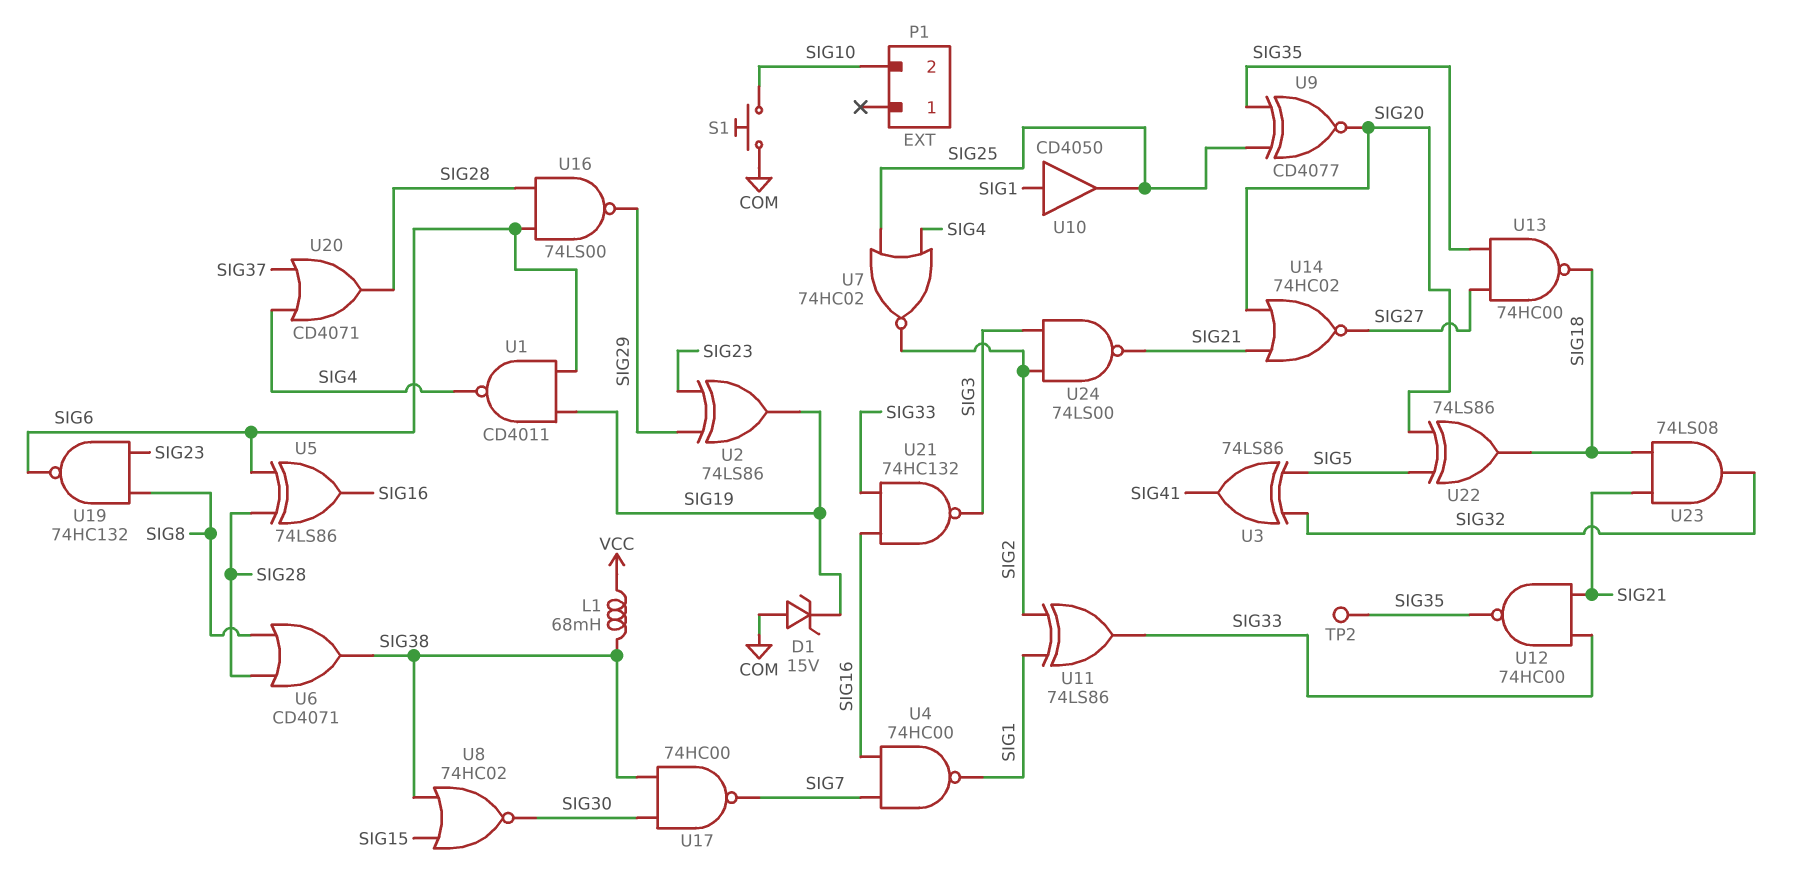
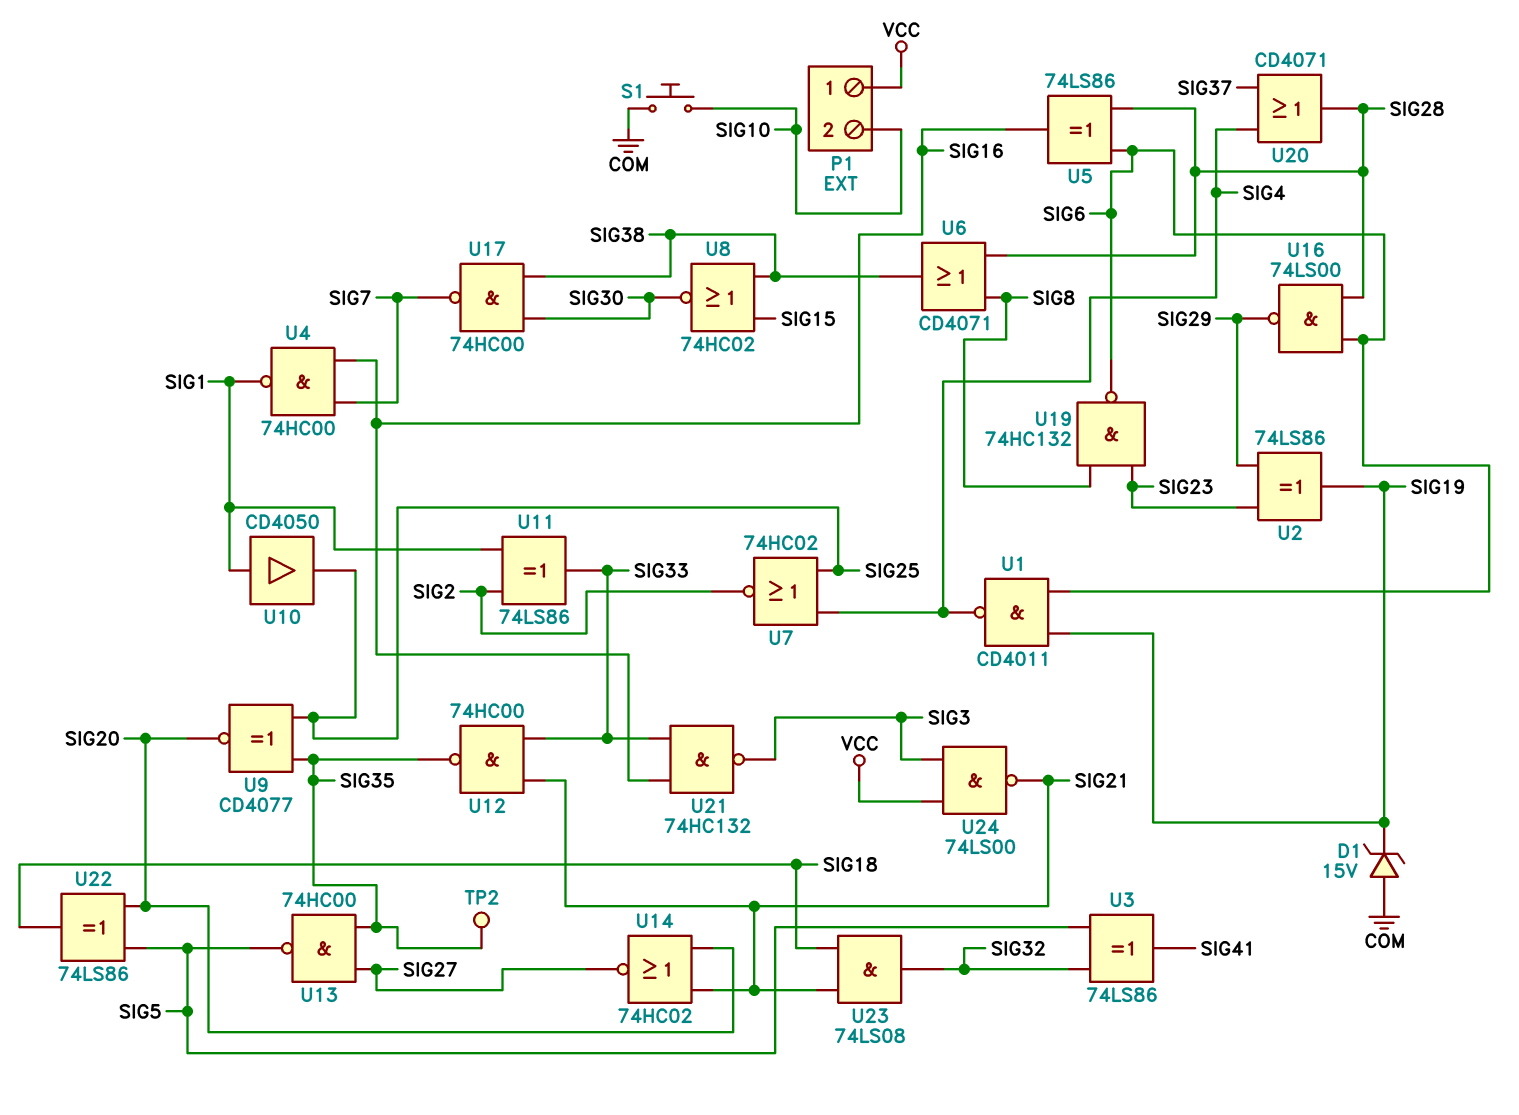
L1: 68mH (SIG38, VCC) -> none
P1 pin 1: none -> VCC
U13: NAND 74HC00 (in SIG27, in SIG35, out SIG18) -> NAND 74HC00 (in SIG27, in SIG35, out SIG5)
U24: NAND 74LS00 (in SIG2, in SIG3, out SIG21) -> NAND 74LS00 (in SIG3, in VCC, out SIG21)

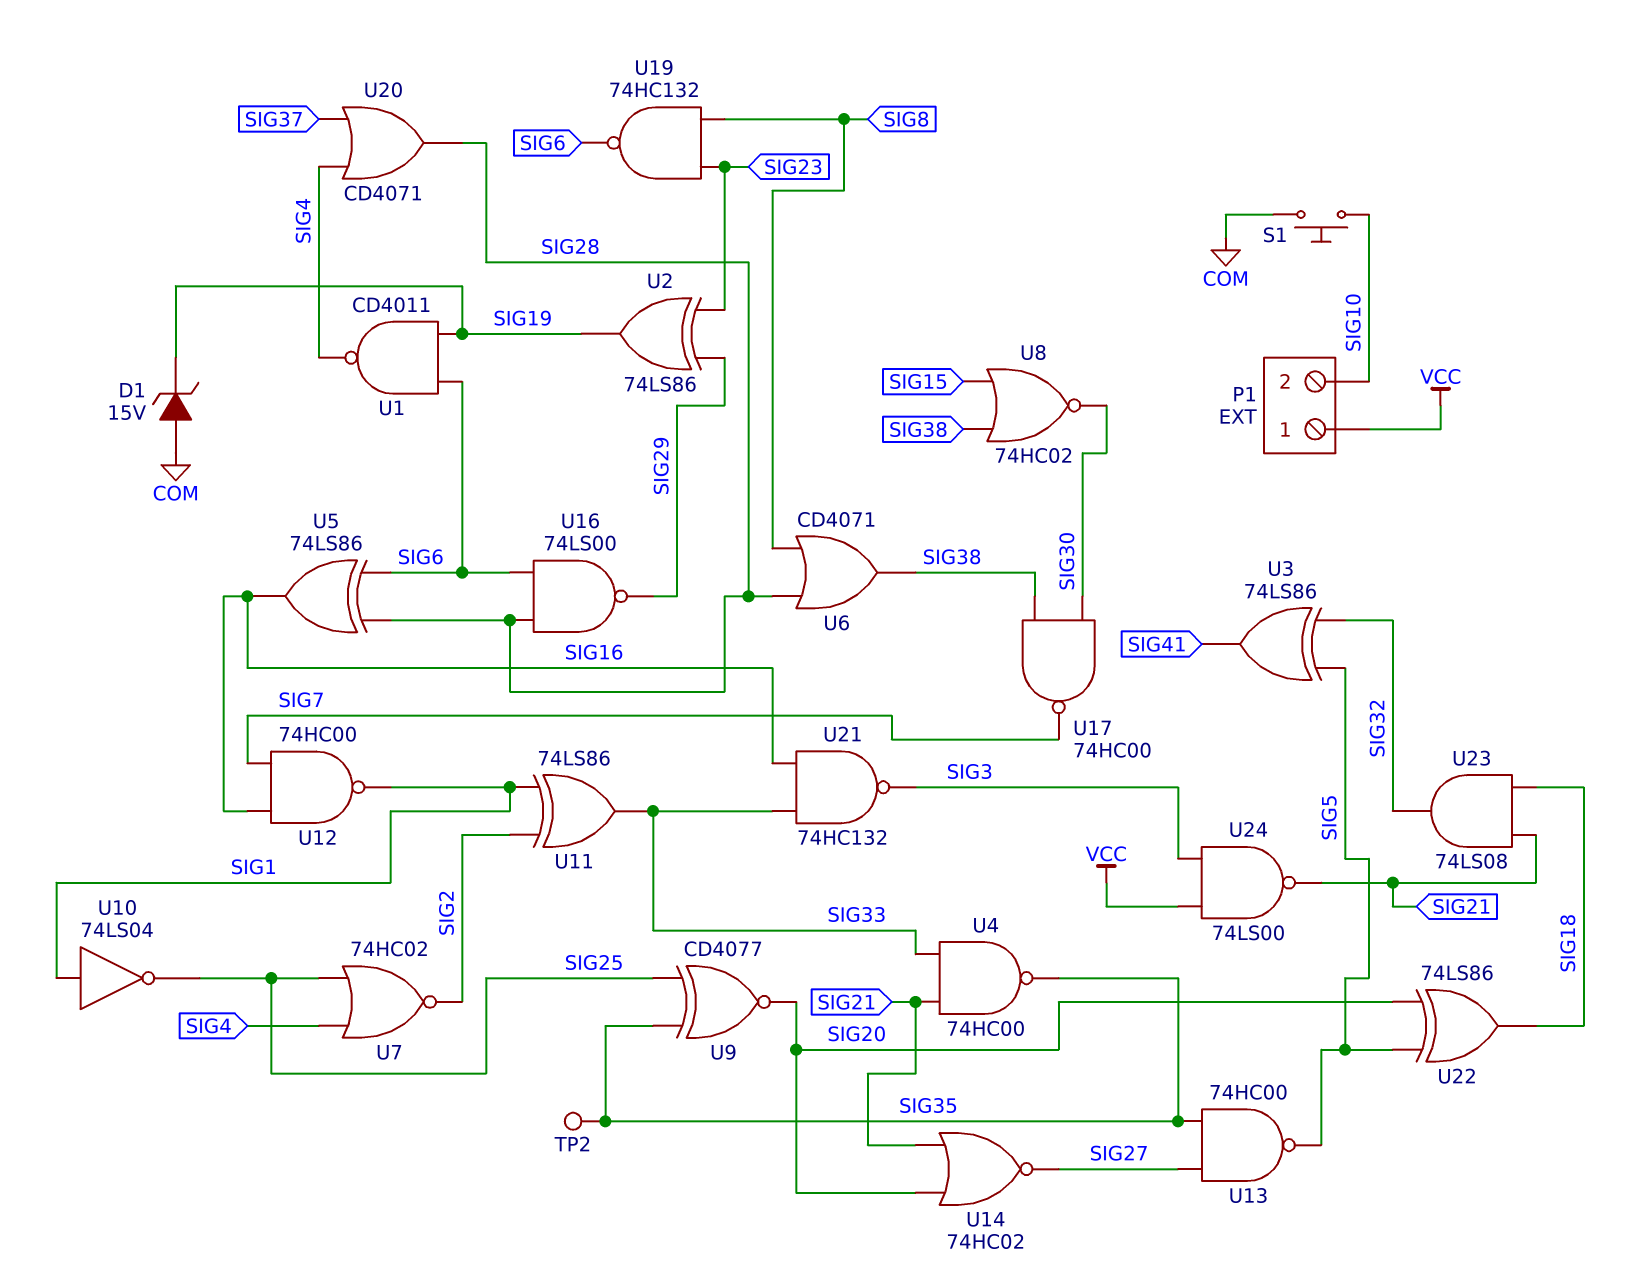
U4: NAND 74HC00 (in SIG7, in SIG16, out SIG1) -> NAND 74HC00 (in SIG21, in SIG33, out SIG35)
U10: buffer CD4050 (in SIG1, out SIG25) -> NOT 74LS04 (in SIG1, out SIG25)
U12: NAND 74HC00 (in SIG21, in SIG33, out SIG35) -> NAND 74HC00 (in SIG7, in SIG16, out SIG1)

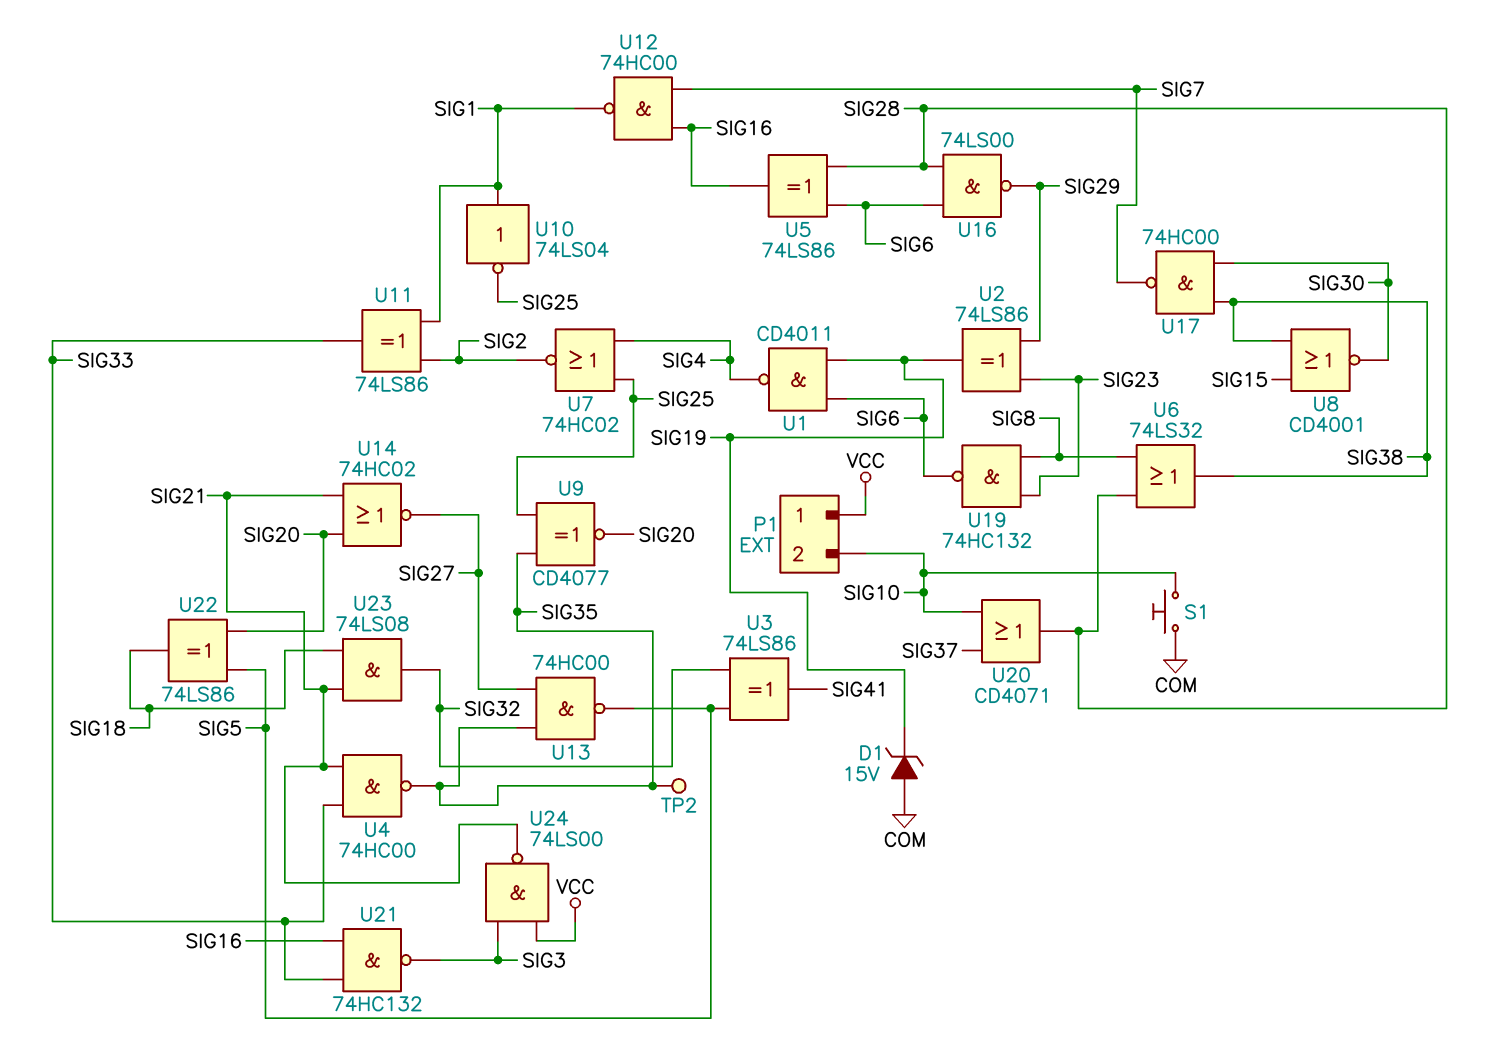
U6: OR CD4071 (in SIG8, in SIG28, out SIG38) -> OR 74LS32 (in SIG8, in SIG28, out SIG38)
U8: NOR 74HC02 (in SIG15, in SIG38, out SIG30) -> NOR CD4001 (in SIG15, in SIG38, out SIG30)
U20: OR CD4071 (in SIG4, in SIG37, out SIG28) -> OR CD4071 (in SIG10, in SIG37, out SIG28)

